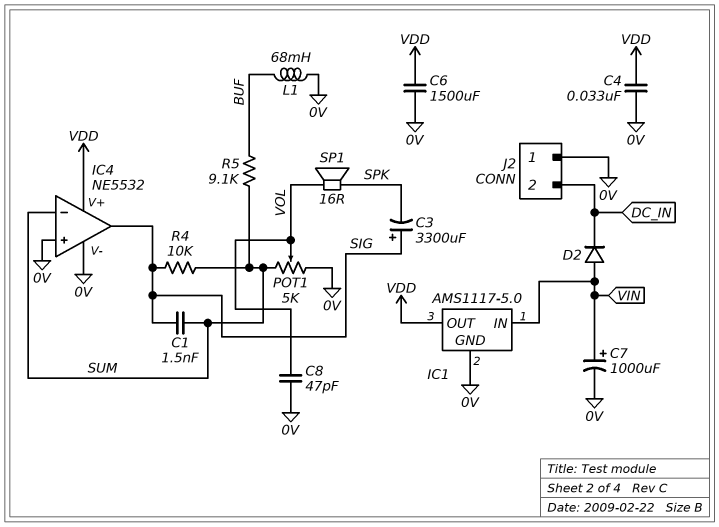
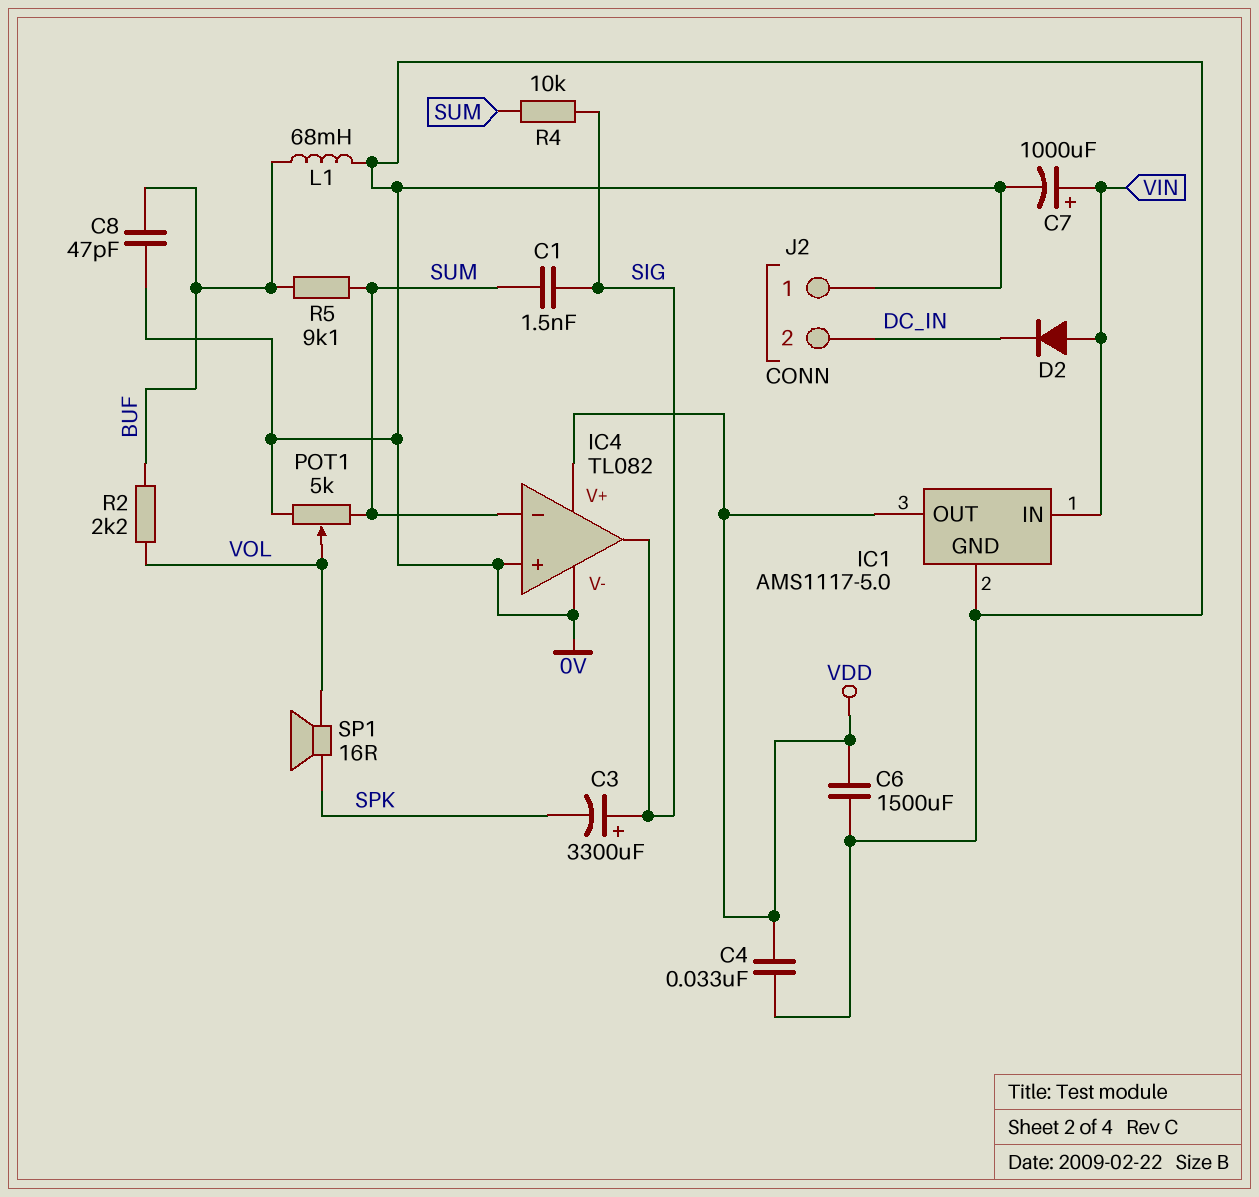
C8: 47pF (0V, VOL) -> 47pF (0V, BUF)
IC4: NE5532 -> TL082
R2: none -> 2.2k (BUF, VOL)

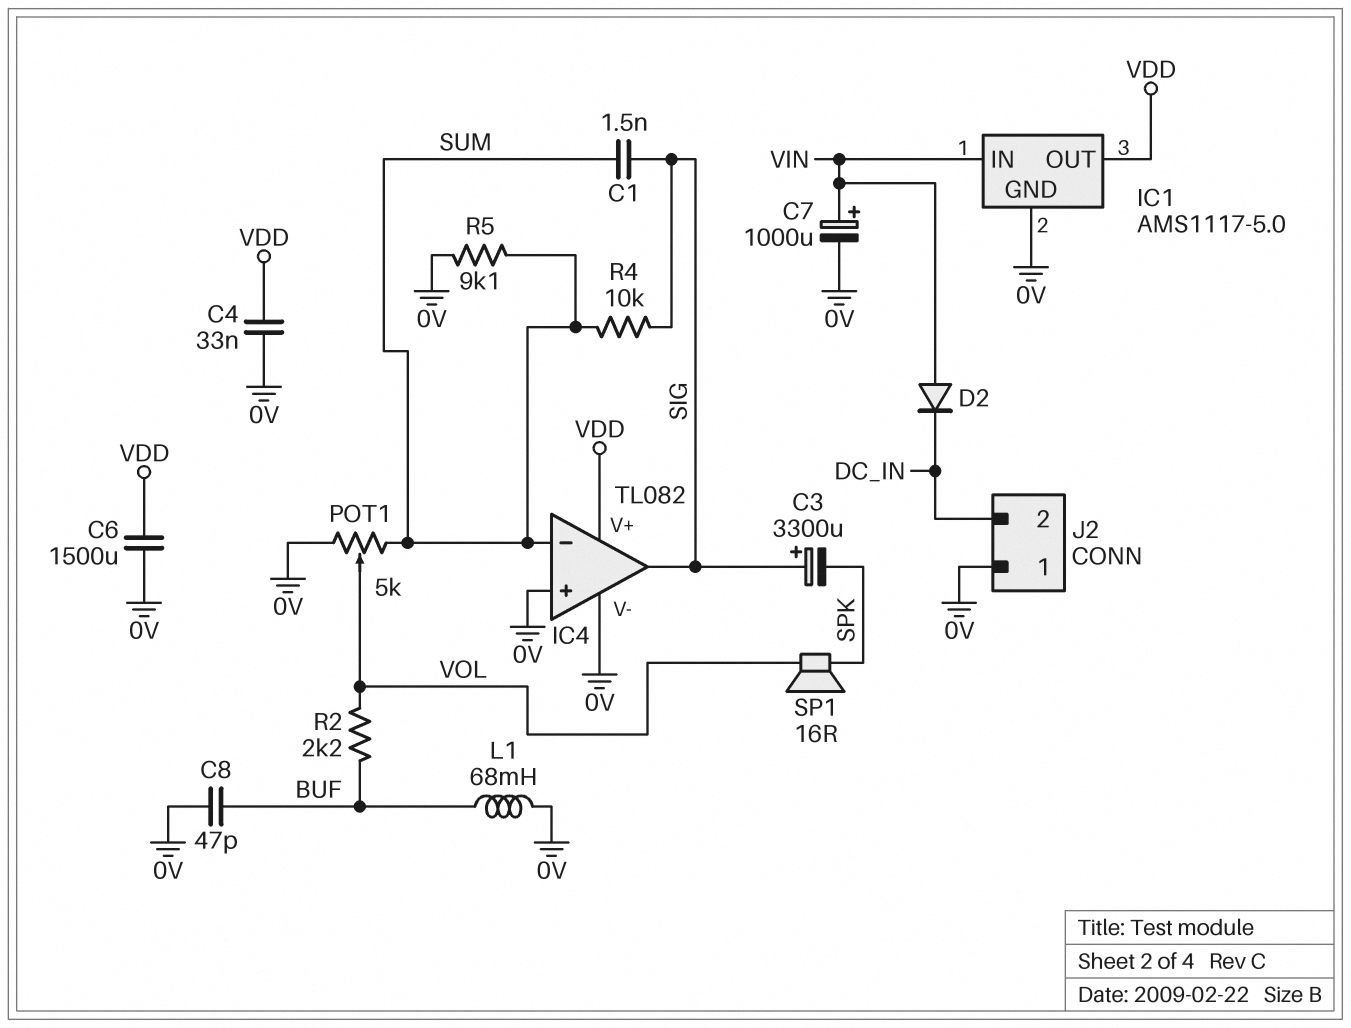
R5: 9.1k (BUF, SUM) -> 9.1k (0V, SUM)

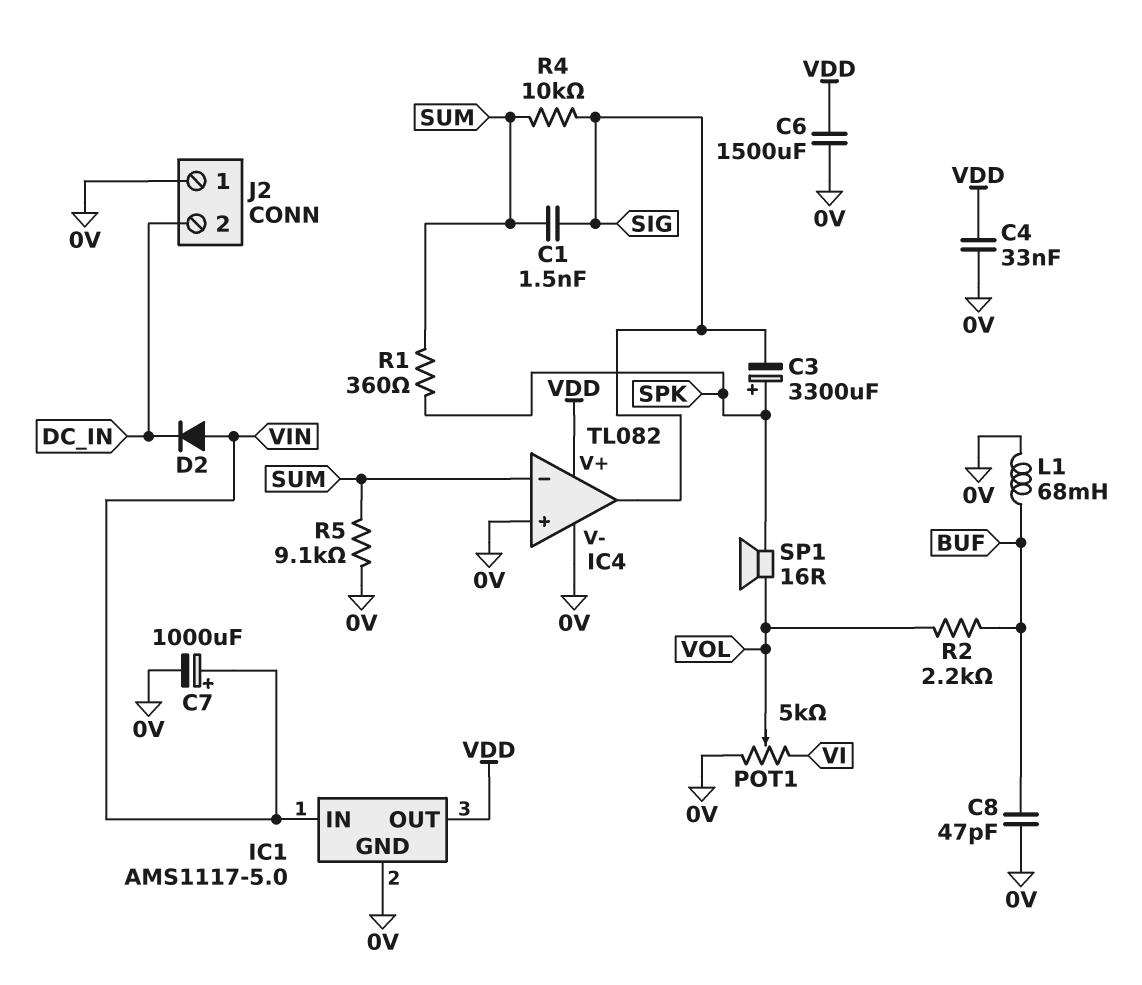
C3: 3300uF (plus SIG, minus SPK) -> 3300uF (plus SPK, minus SIG)
POT1: 5k (0V, SUM, wiper VOL) -> 5k (0V, VI, wiper VOL)
R1: none -> 360 (SPK, SUM)

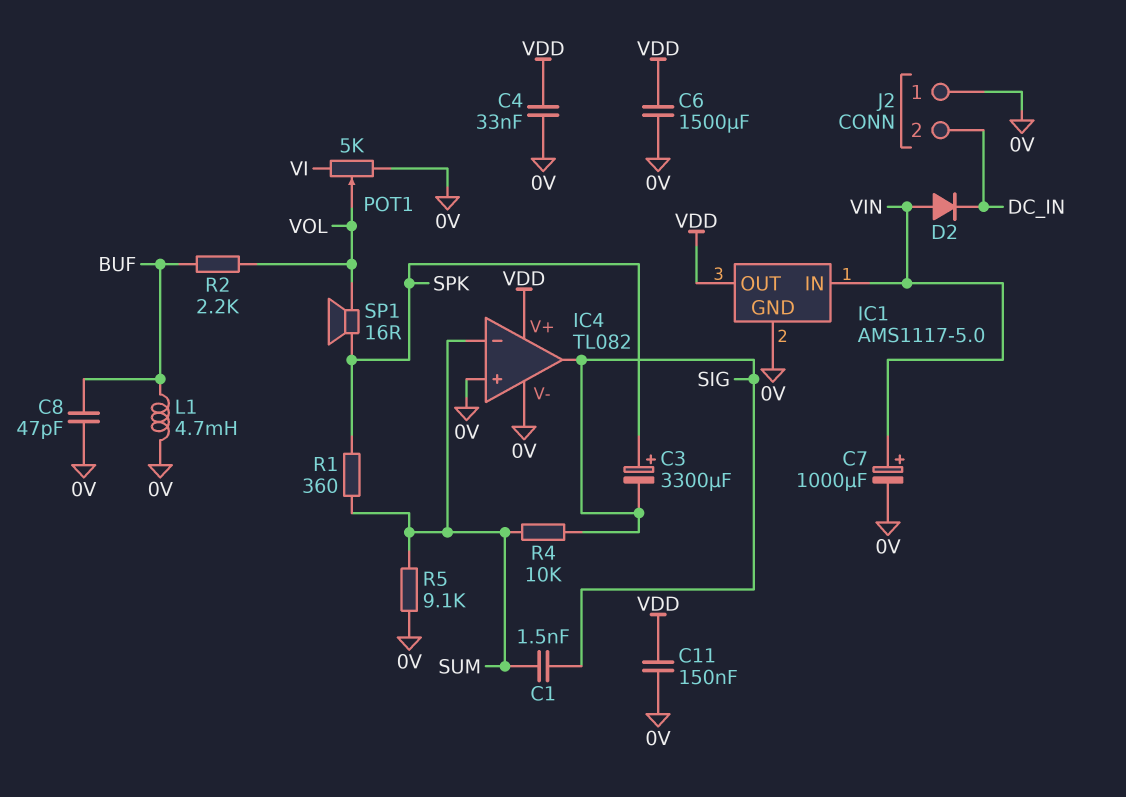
C11: none -> 150nF (0V, VDD)
L1: 68mH (0V, BUF) -> 4.7mH (0V, BUF)

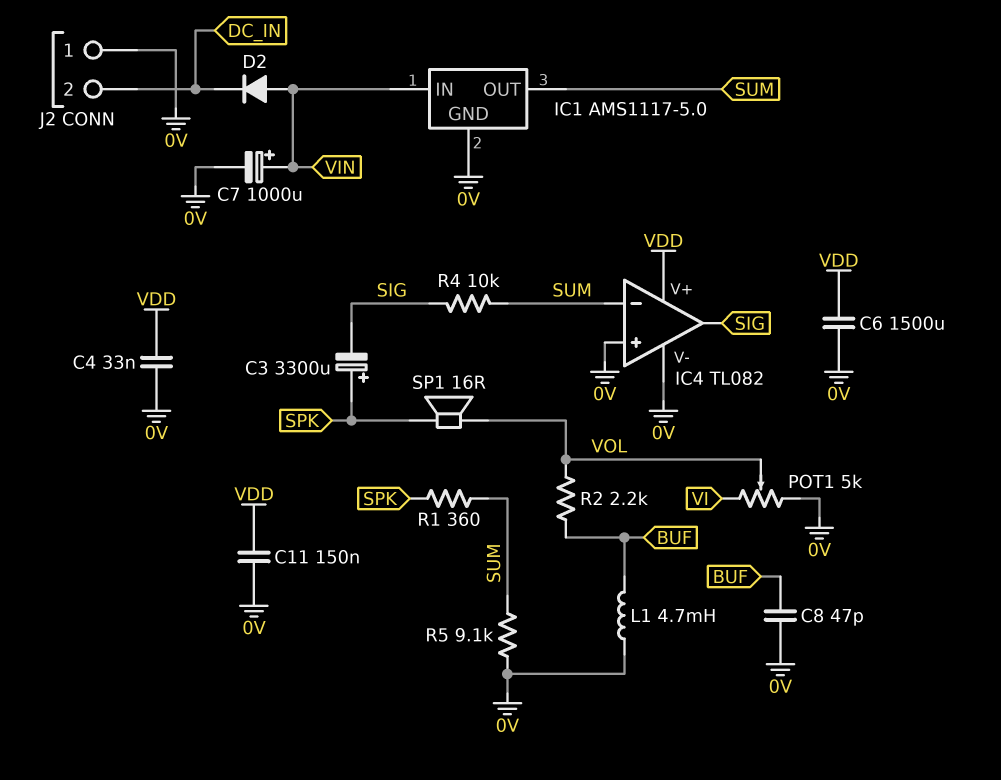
C1: 1.5nF (SIG, SUM) -> none
IC1 pin OUT: VDD -> SUM

